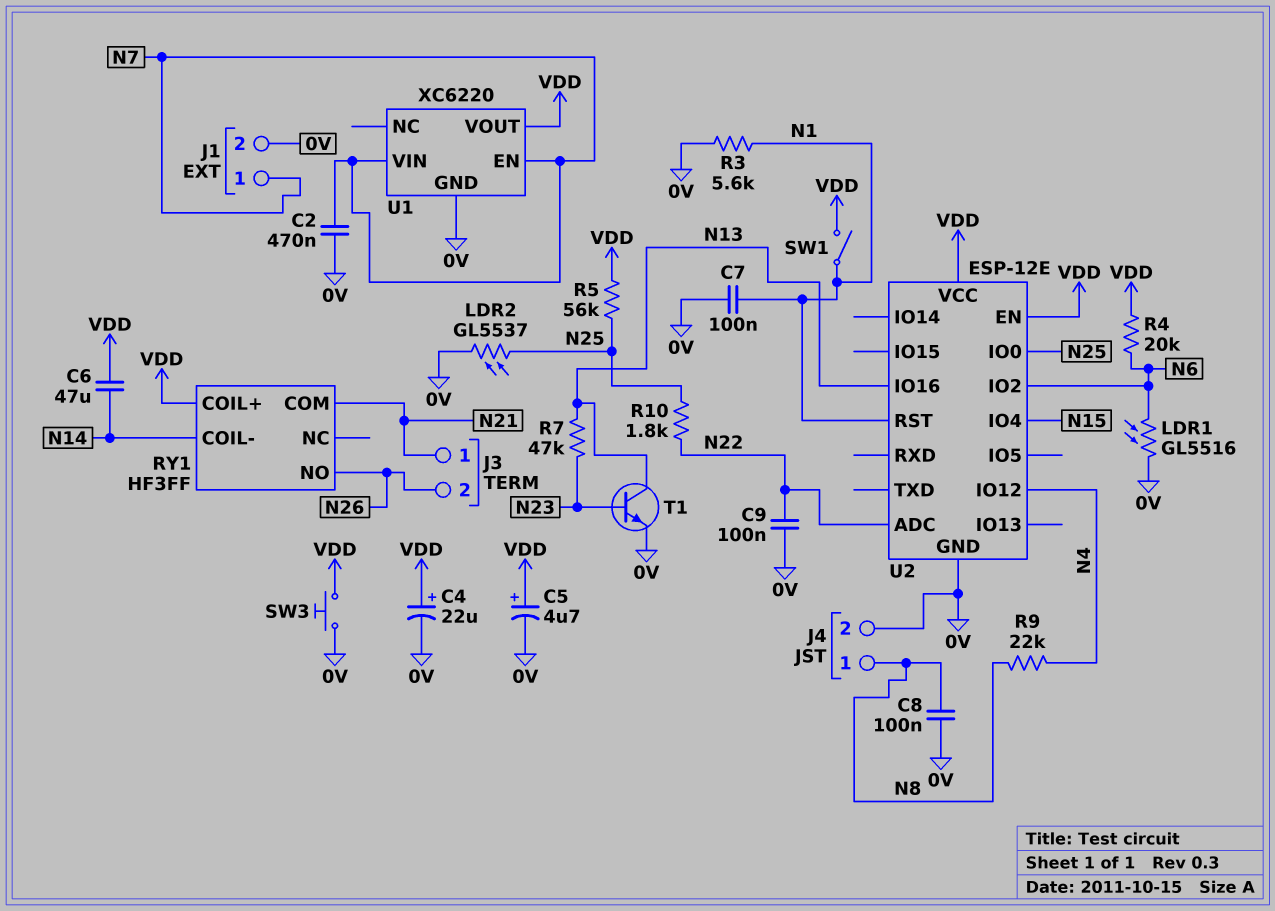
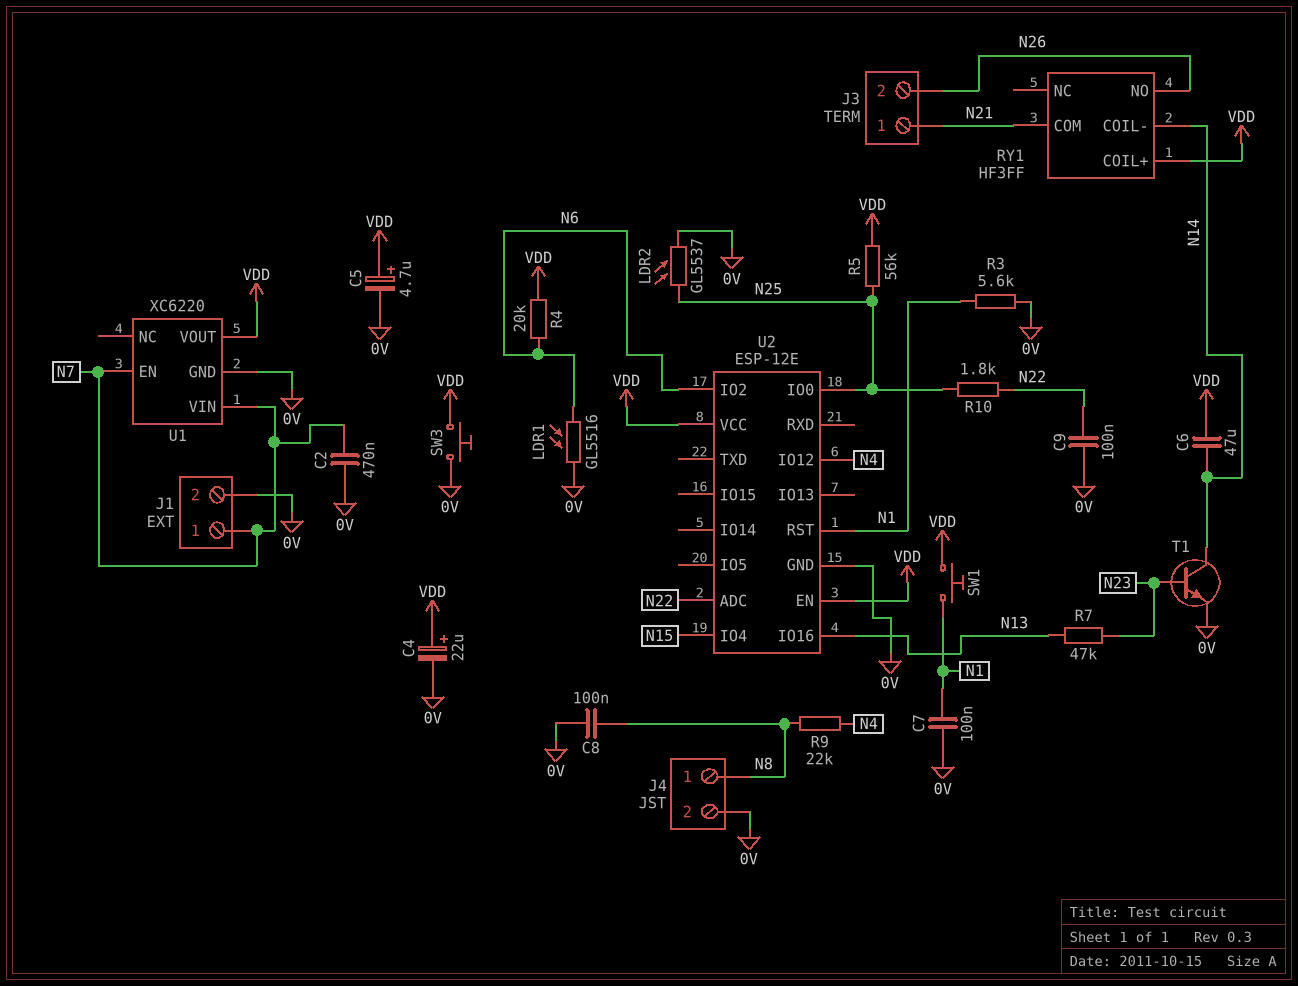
SW1: switch (N1, VDD) -> button (N1, VDD)
T1: NPN (B N23, C N13, E 0V) -> NPN (B N23, C N14, E 0V)

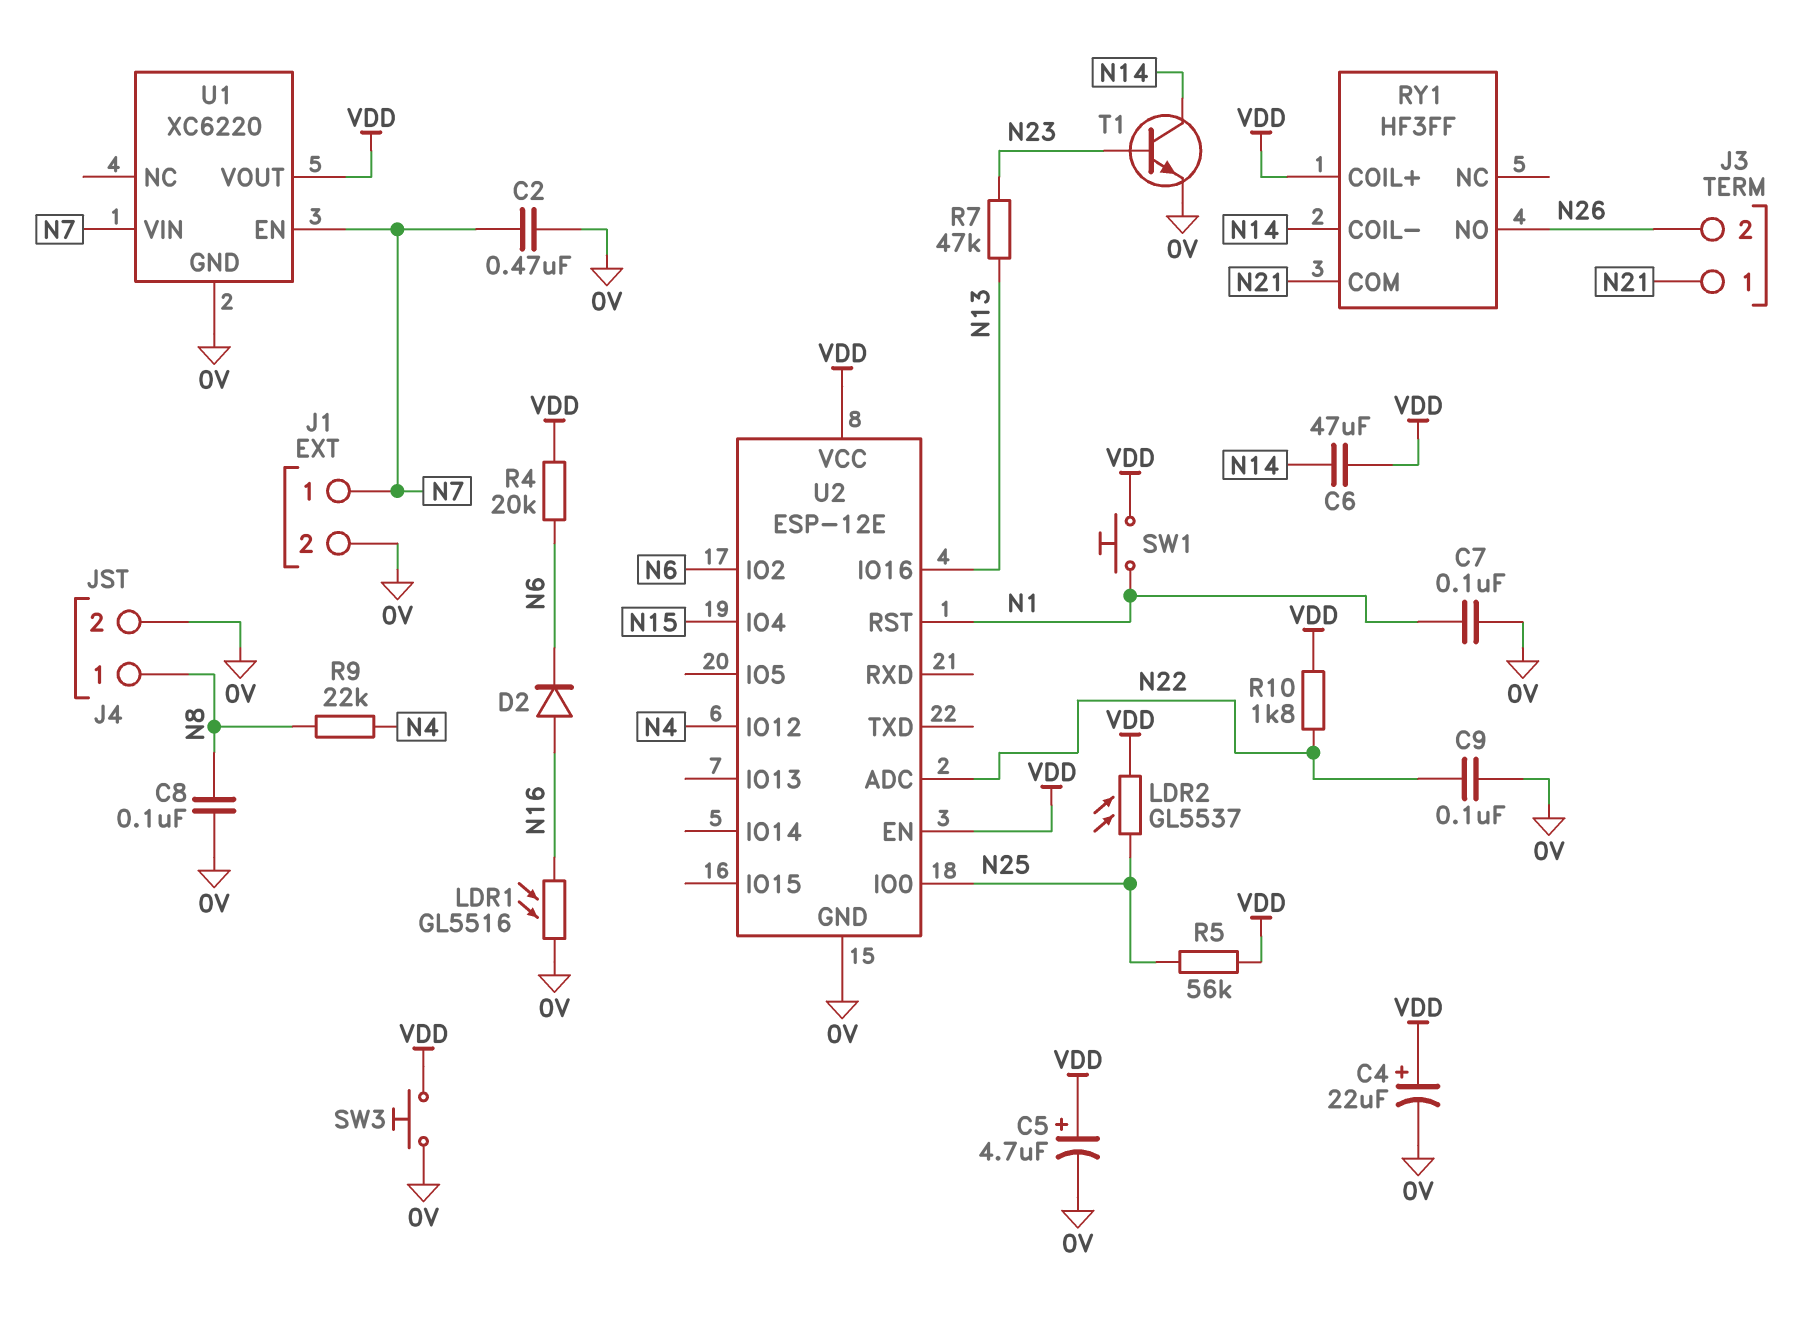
D2: none -> diode (A N16, K N6)
LDR1: GL5516 (0V, N6) -> GL5516 (0V, N16)
LDR2: GL5537 (0V, N25) -> GL5537 (N25, VDD)
R3: 5.6k (0V, N1) -> none
R10: 1.8k (N22, N25) -> 1.8k (N22, VDD)

